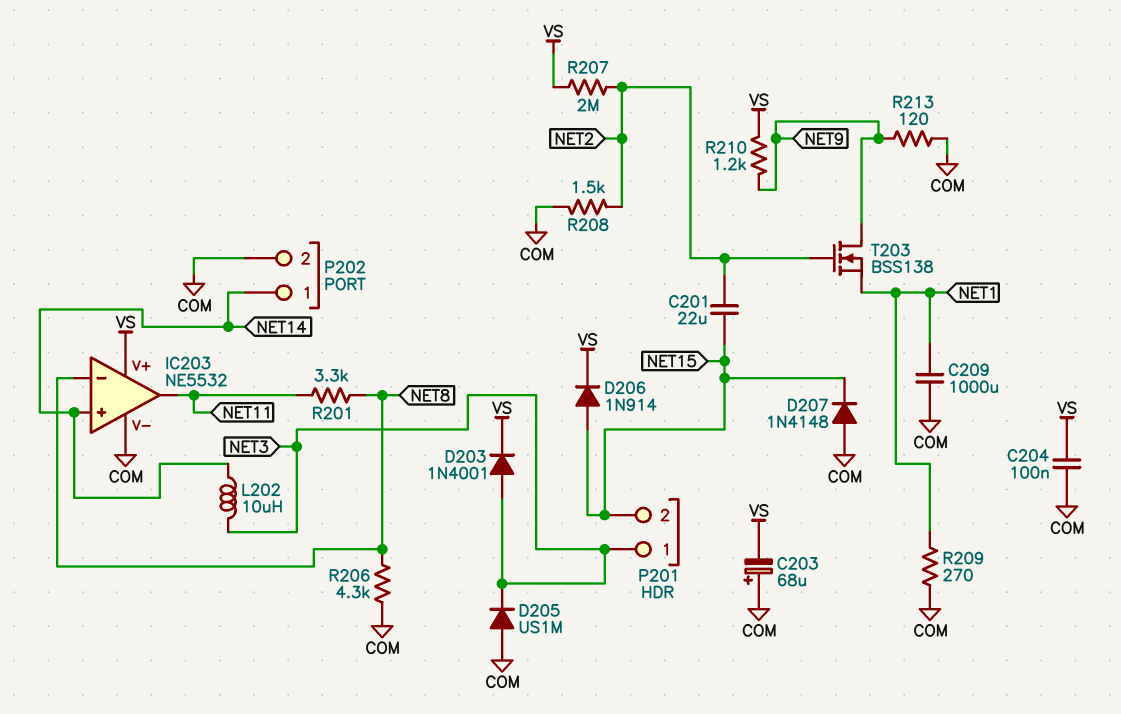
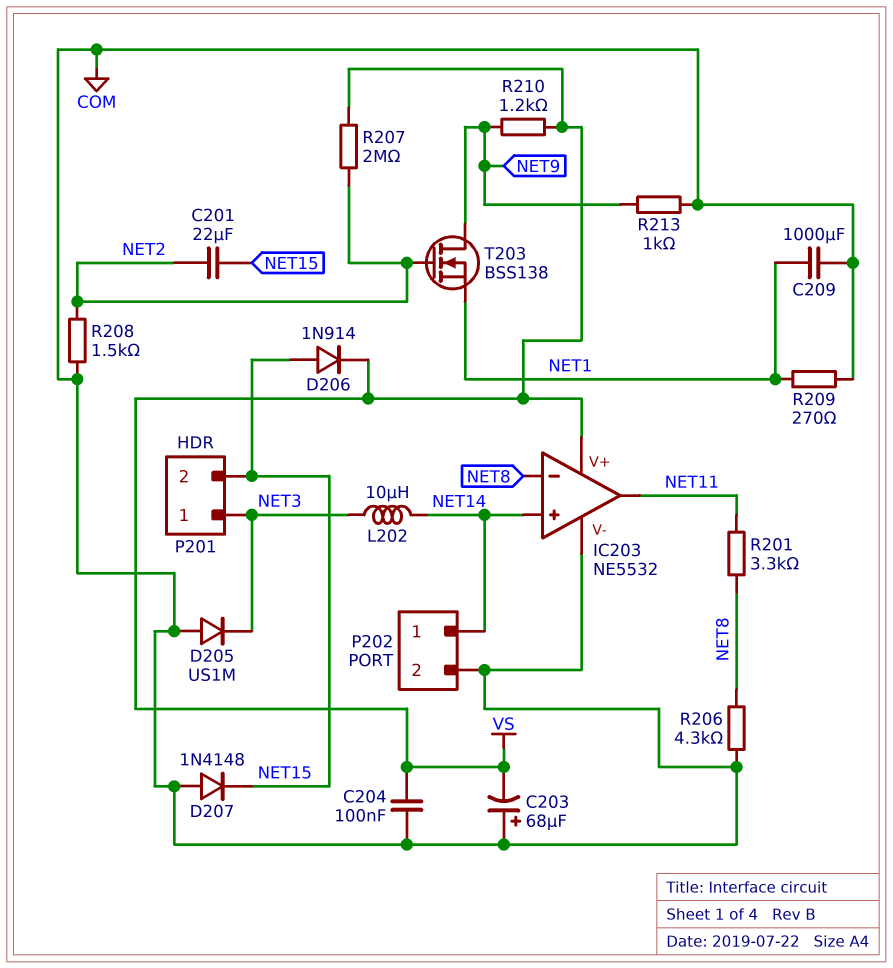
D203: diode 1N4001 (A NET3, K VS) -> none
R213: 120 (COM, NET9) -> 1k (COM, NET9)

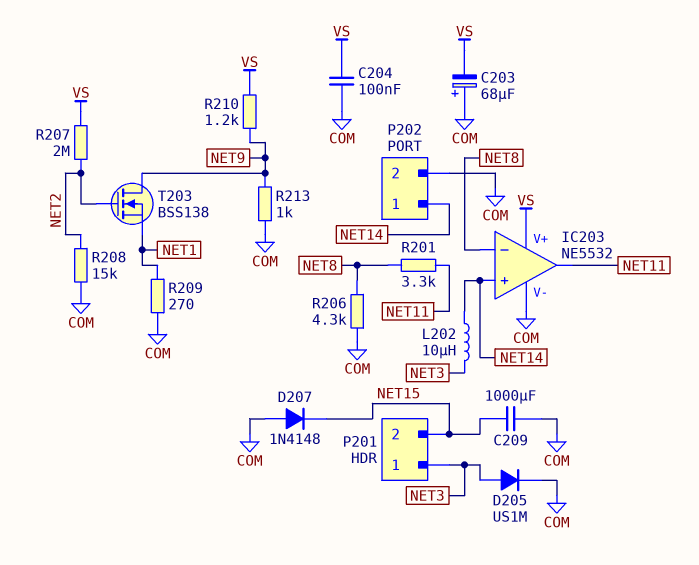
C201: 22uF (NET2, NET15) -> none
C209: 1000uF (COM, NET1) -> 1000uF (COM, NET15)
D205: diode US1M (A COM, K NET3) -> diode US1M (A NET3, K COM)
D206: diode 1N914 (A NET15, K VS) -> none
R208: 1.5k (COM, NET2) -> 15k (COM, NET2)

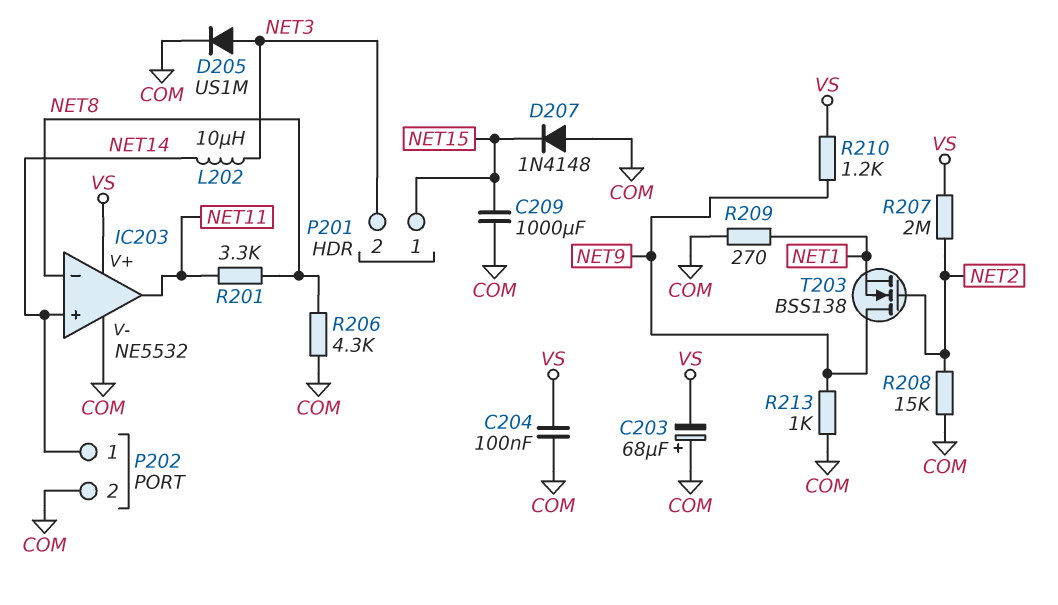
P201 pin 1: NET3 -> NET15
P201 pin 2: NET15 -> NET3

